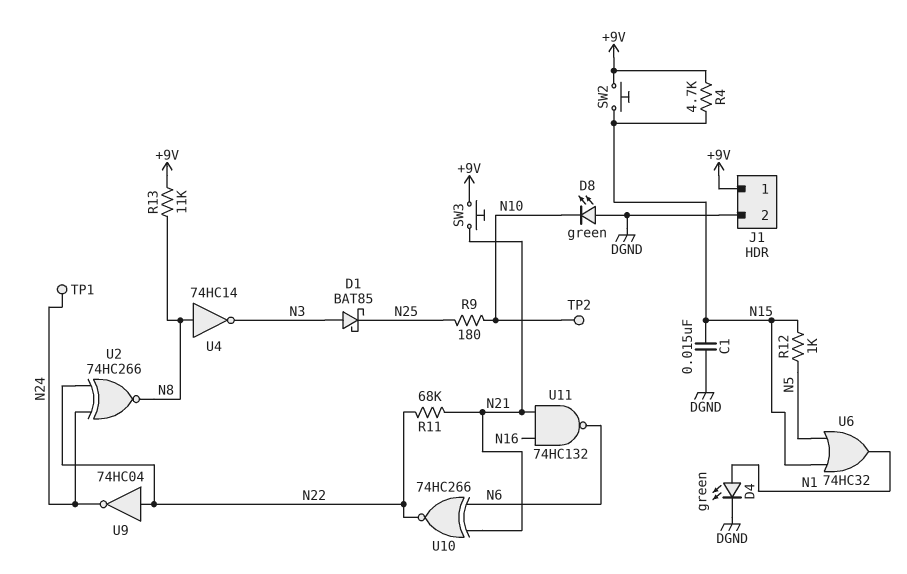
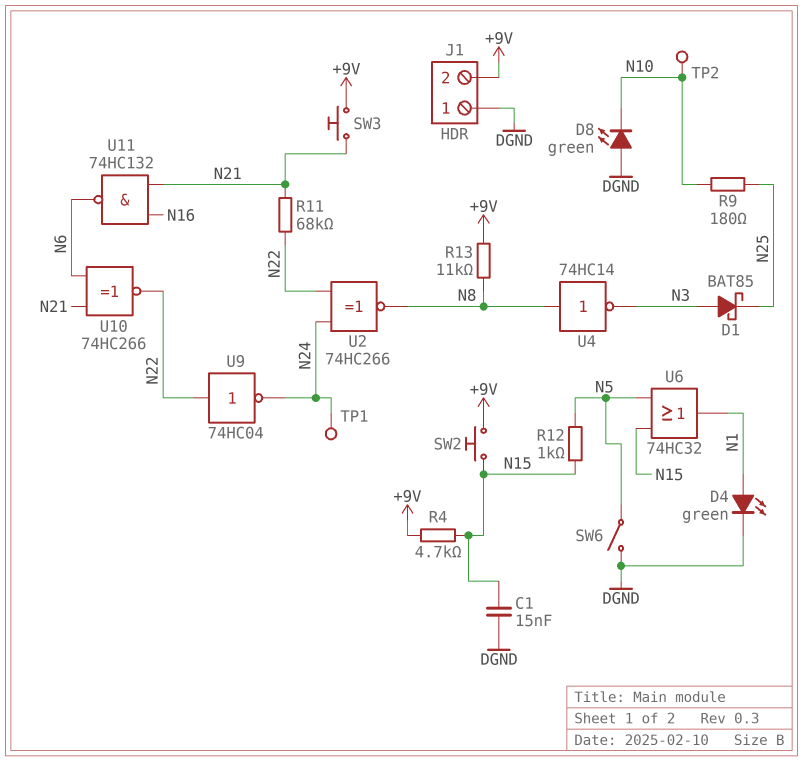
J1 pin 1: +9V -> DGND
J1 pin 2: DGND -> +9V
SW6: none -> switch (DGND, N5)

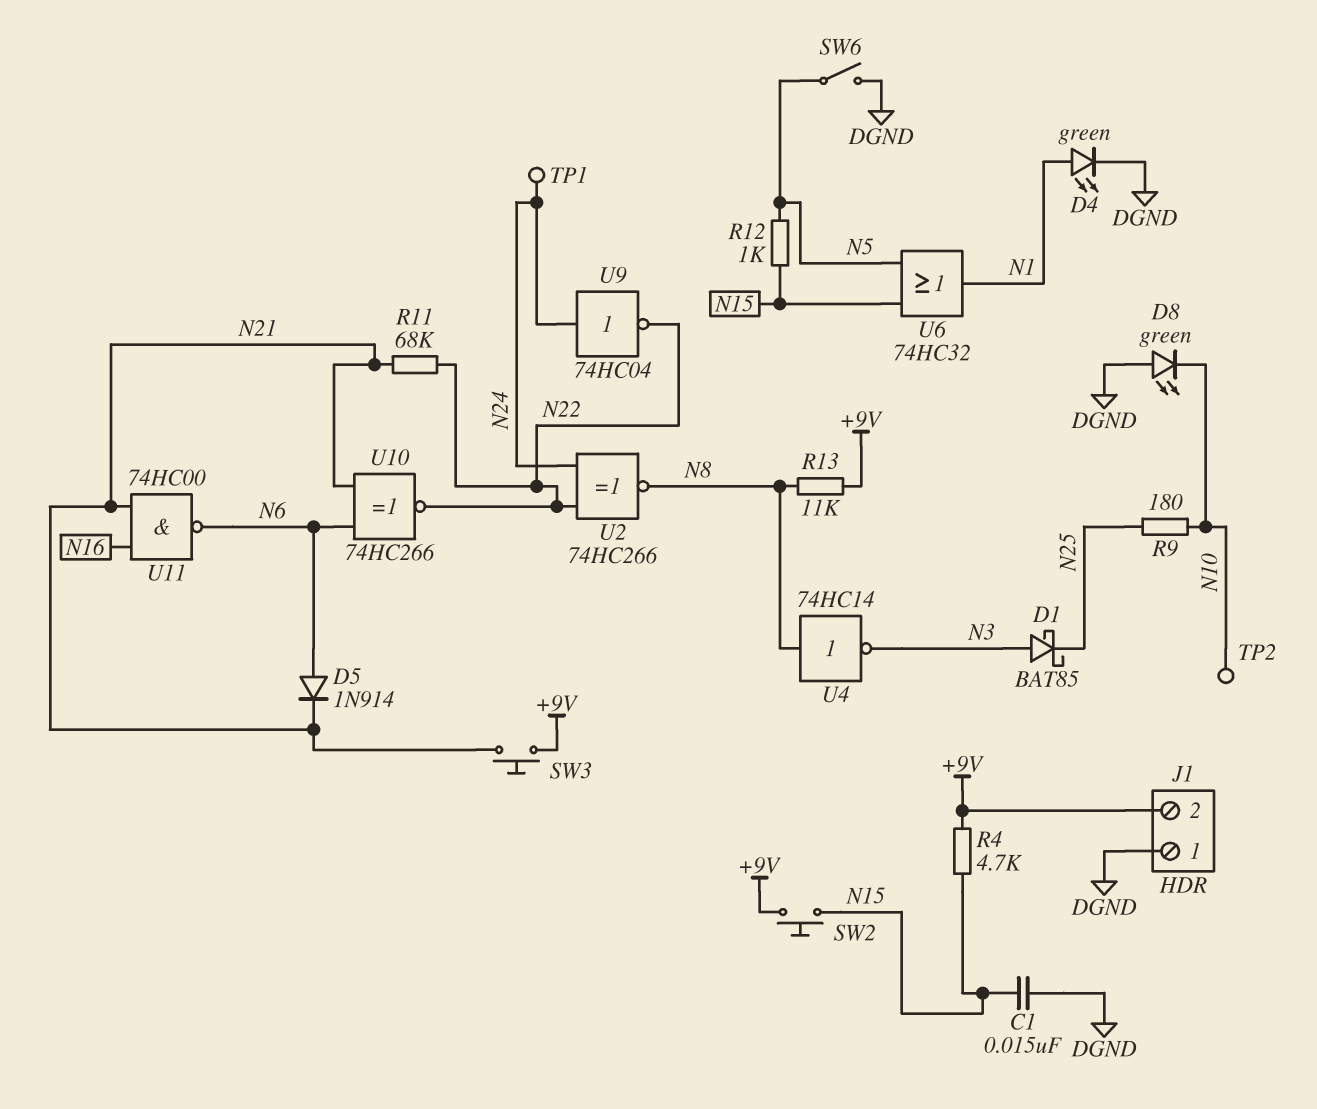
D5: none -> diode 1N914 (A N6, K N21)
U9: NOT 74HC04 (in N22, out N24) -> NOT 74HC04 (in N24, out N22)
U11: NAND 74HC132 (in N16, in N21, out N6) -> NAND 74HC00 (in N16, in N21, out N6)

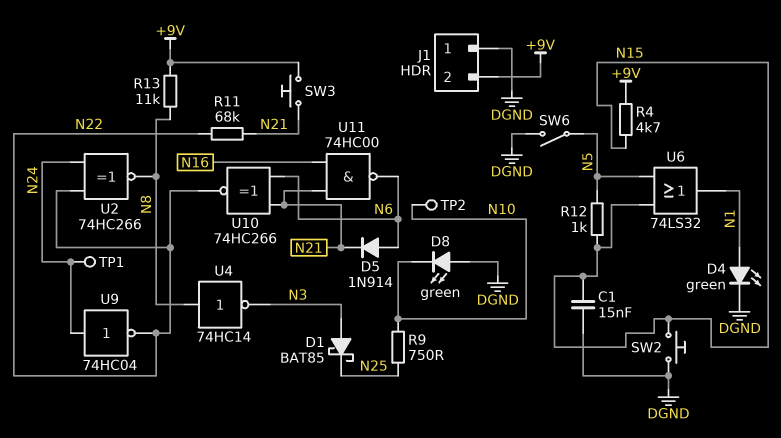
R9: 180 (N10, N25) -> 750 (N10, N25)
SW2: button (+9V, N15) -> button (DGND, N15)
U6: OR 74HC32 (in N5, in N15, out N1) -> OR 74LS32 (in N5, in N15, out N1)

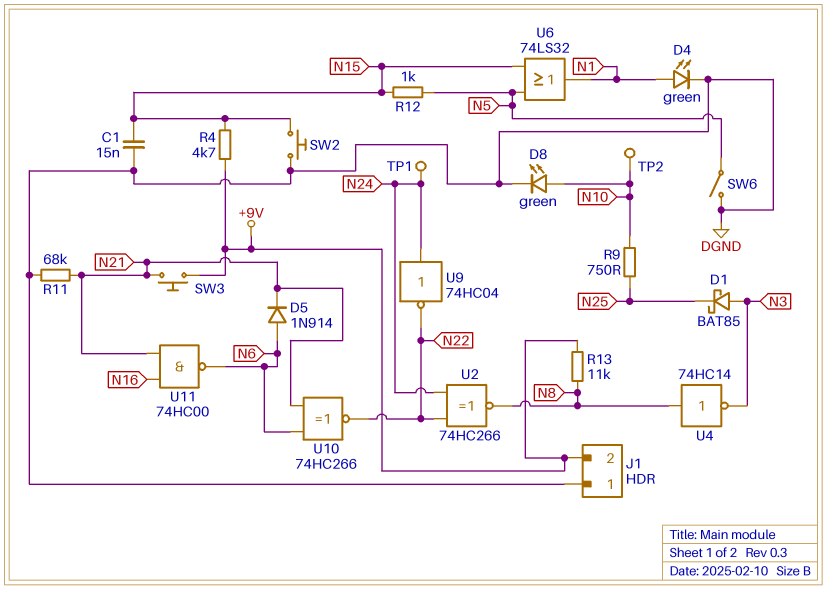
D8: LED green (A DGND, K N10) -> LED green (A N10, K DGND)
R11: 68k (N21, N22) -> 68k (DGND, N21)

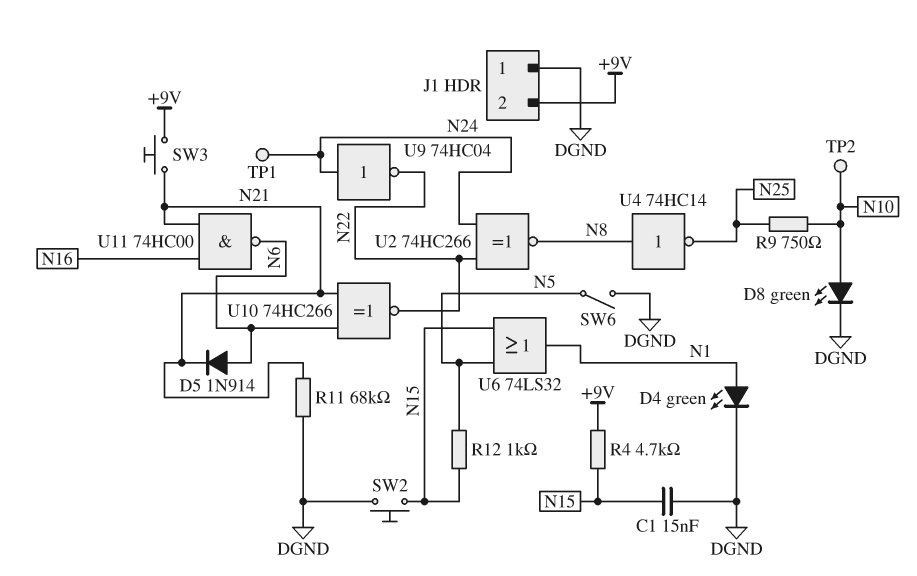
D1: schottky BAT85 (A N3, K N25) -> none
R13: 11k (+9V, N8) -> none
U4: NOT 74HC14 (in N8, out N3) -> NOT 74HC14 (in N8, out N25)

